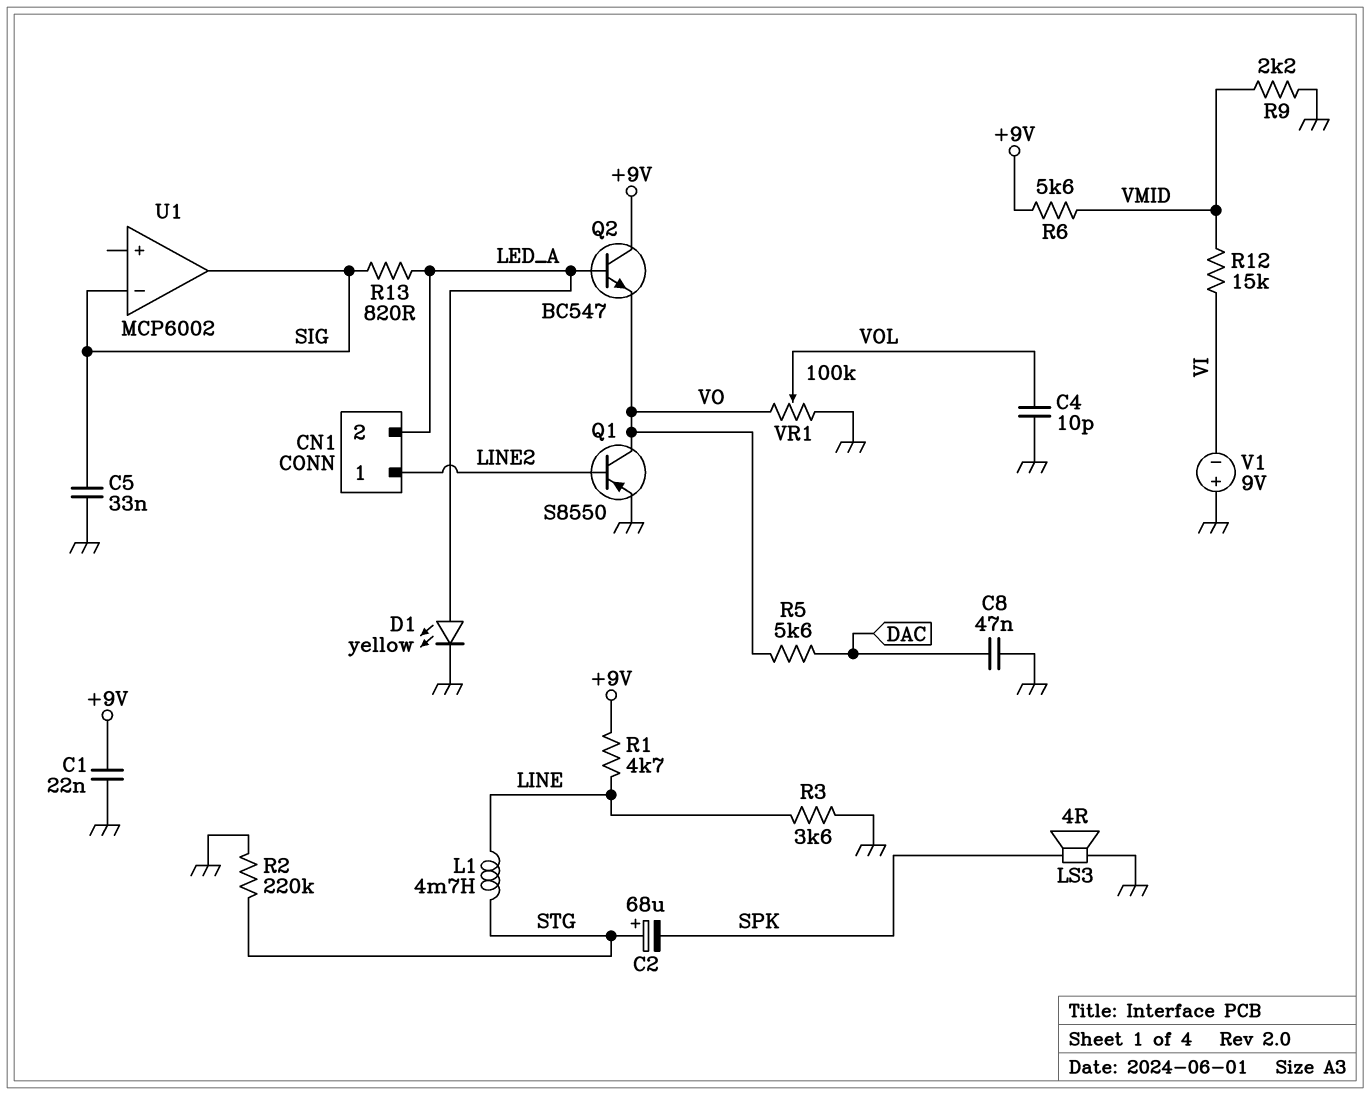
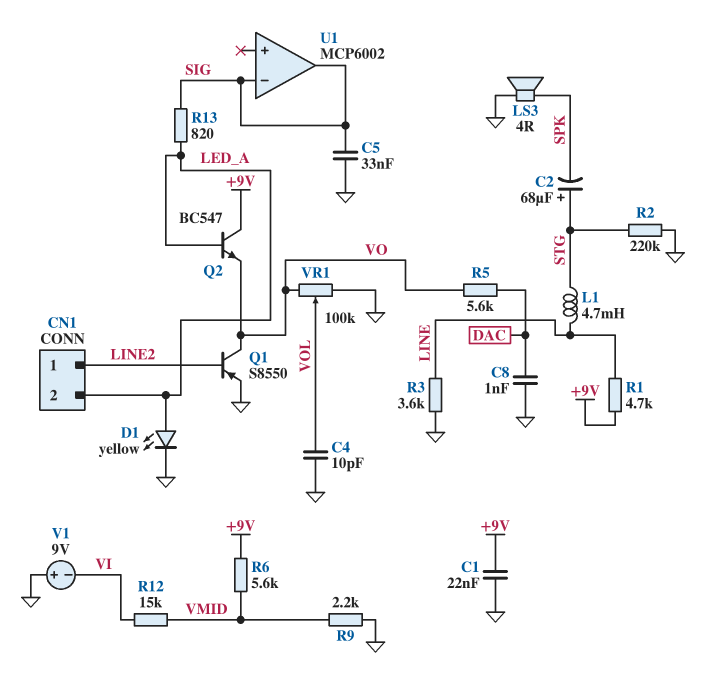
C8: 47nF (DAC, GND) -> 1nF (DAC, GND)

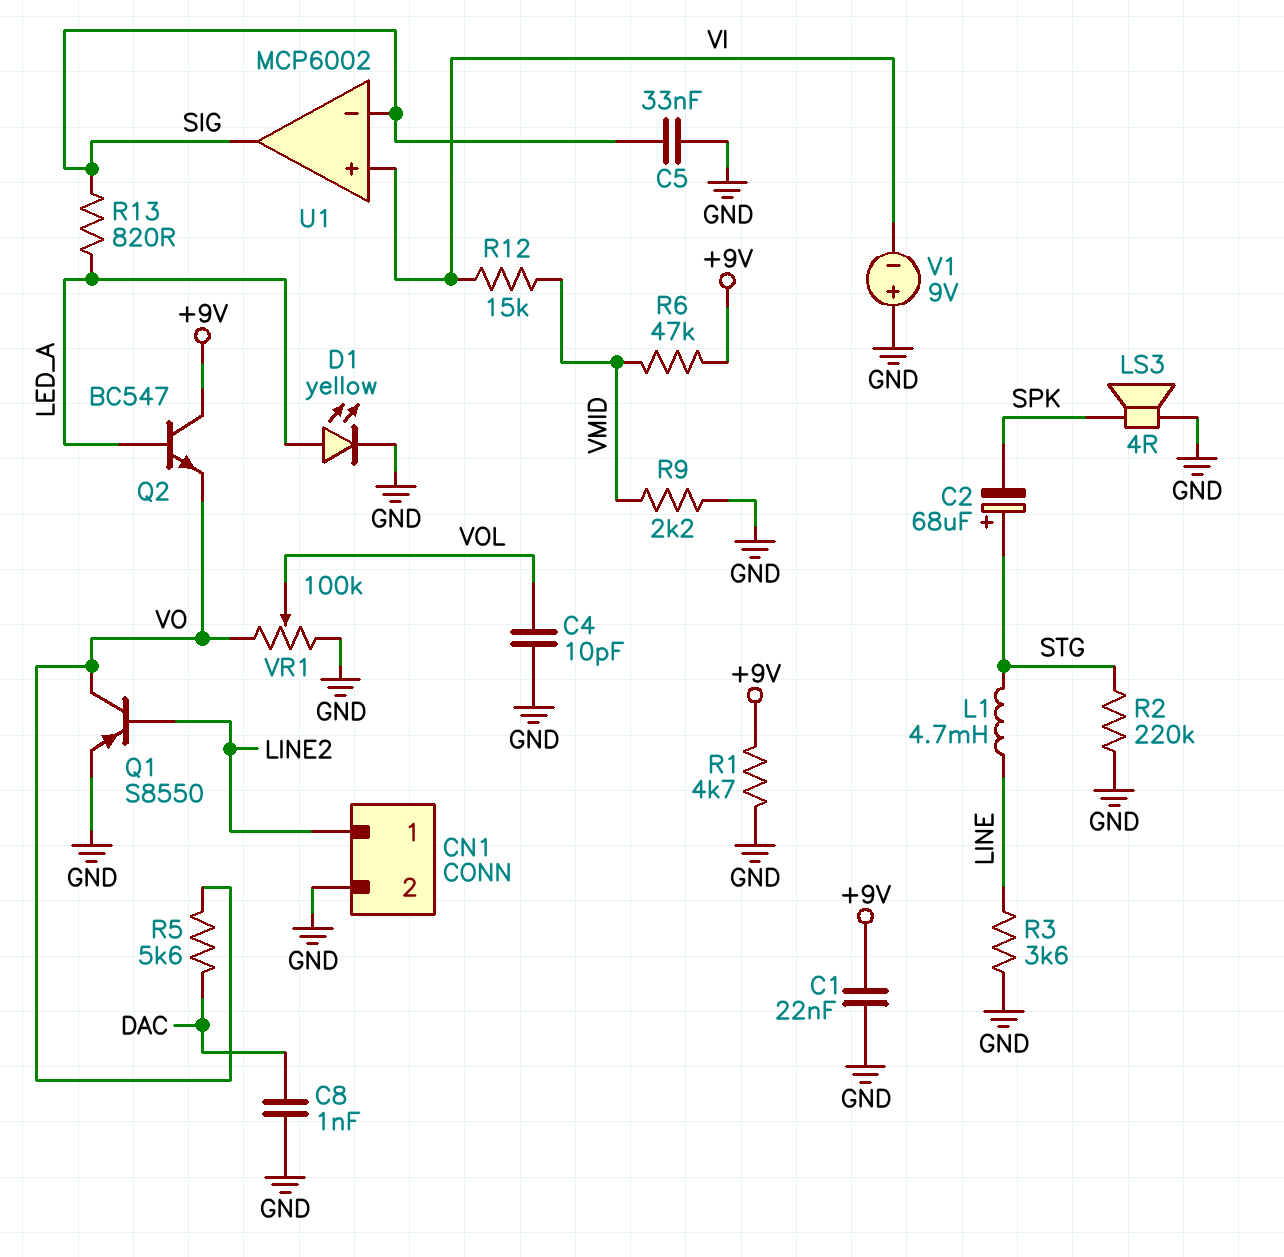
CN1 pin 2: LED_A -> GND
R1: 4.7k (+9V, LINE) -> 4.7k (+9V, GND)
R6: 5.6k (+9V, VMID) -> 47k (+9V, VMID)
U1 pin in+: none -> VI

